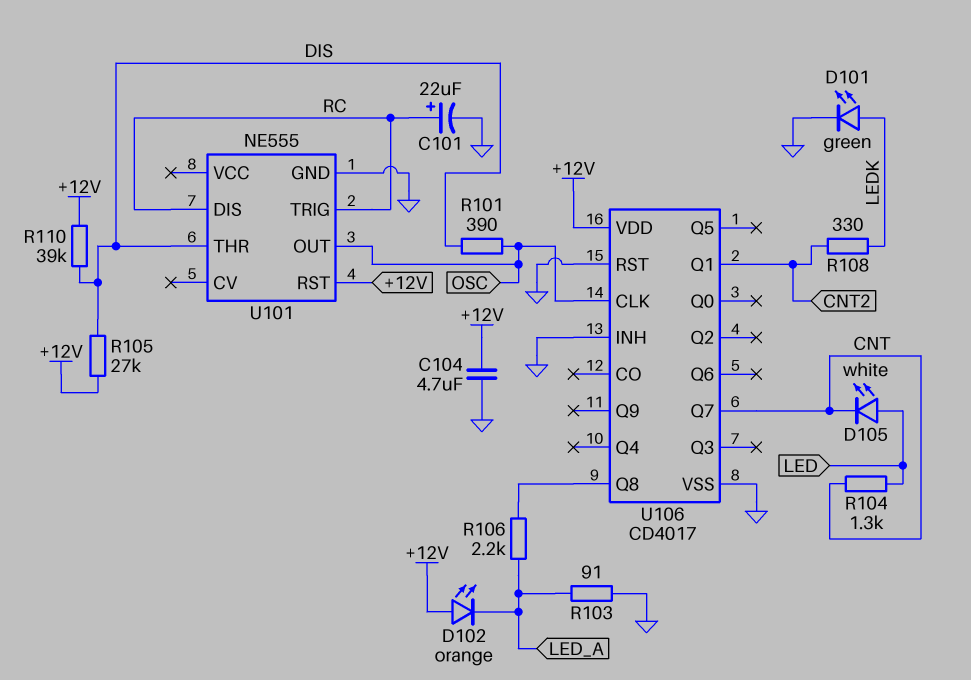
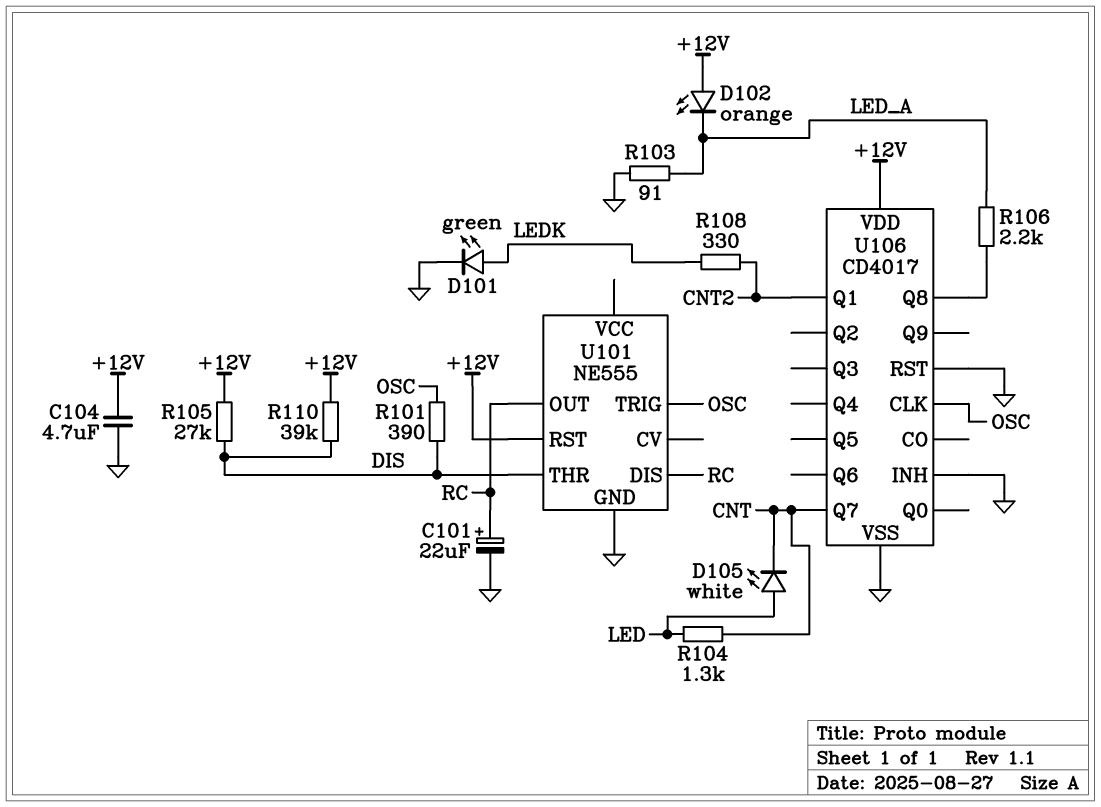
U101 pin OUT: OSC -> RC
U101 pin TRIG: RC -> OSC

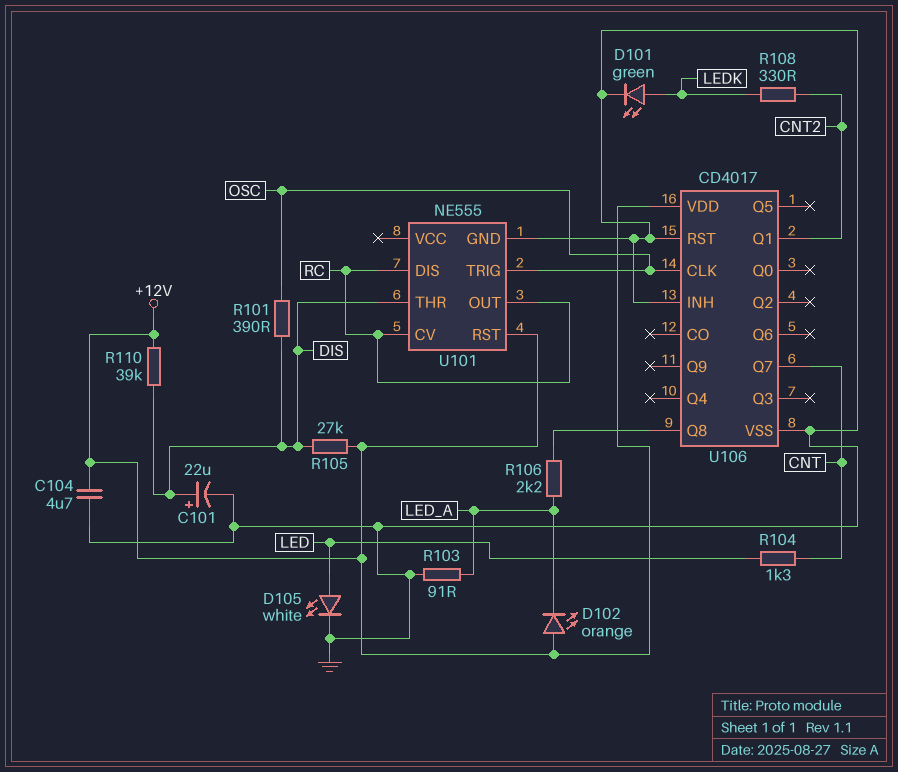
C101: 22uF (plus RC, minus GND) -> 22uF (plus DIS, minus GND)
D105: LED white (A LED, K CNT) -> LED white (A LED, K GND)
U101 pin CV: none -> RC

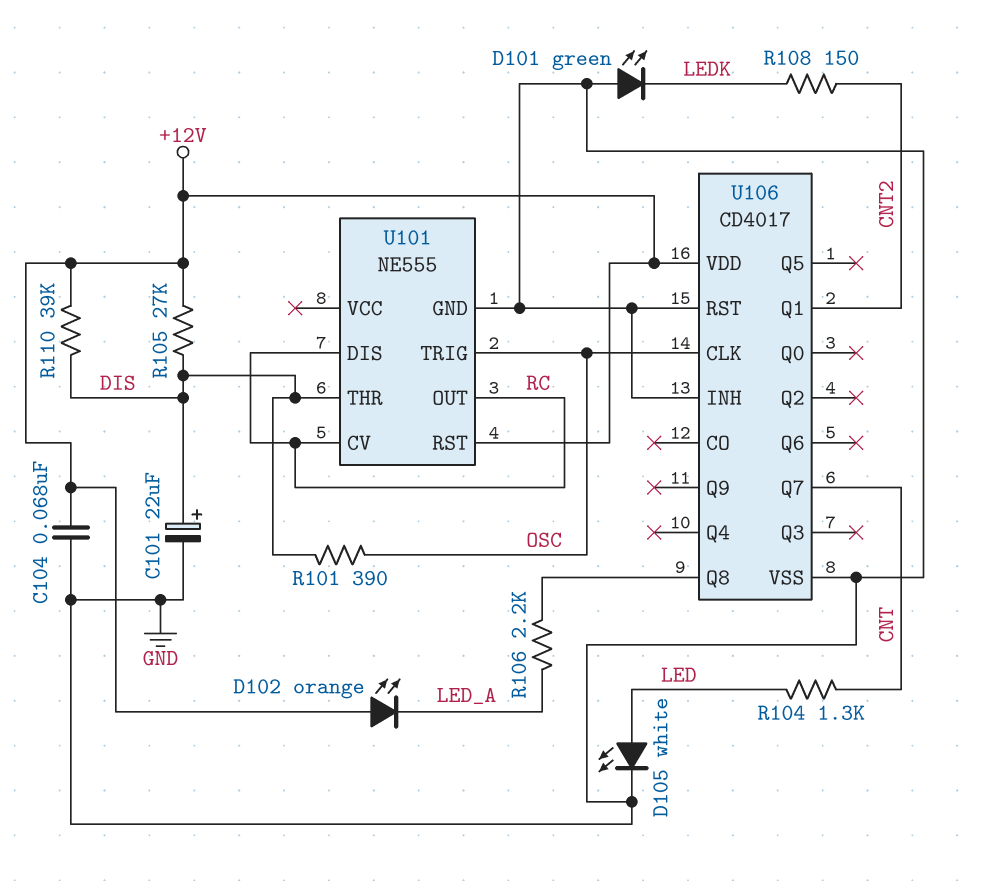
C104: 4.7uF (+12V, GND) -> 68nF (+12V, GND)
D101: LED green (A LEDK, K GND) -> LED green (A GND, K LEDK)
R103: 91 (GND, LED_A) -> none
R108: 330 (CNT2, LEDK) -> 150 (CNT2, LEDK)

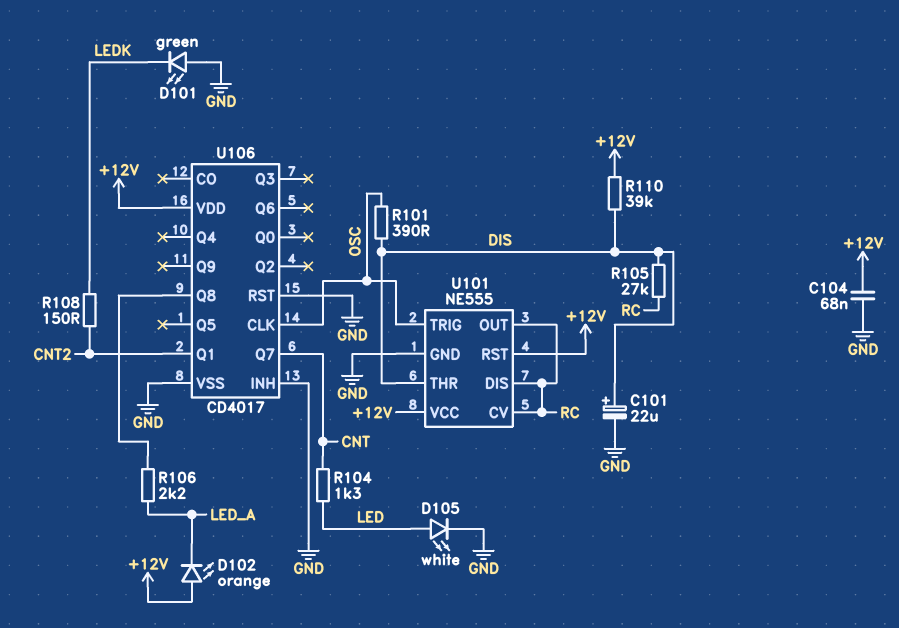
R105: 27k (+12V, DIS) -> 27k (DIS, RC)
U101 pin VCC: none -> +12V

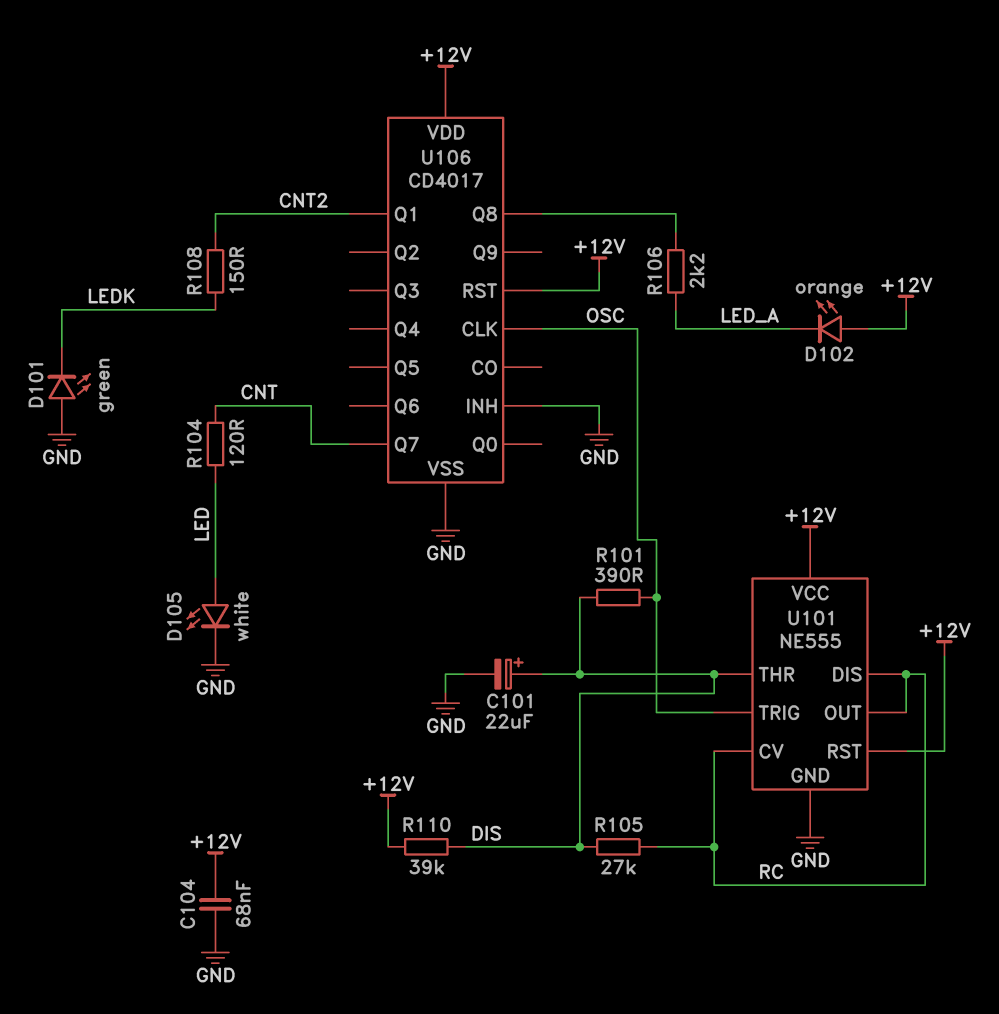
R104: 1.3k (CNT, LED) -> 120 (CNT, LED)
U106 pin RST: GND -> +12V

